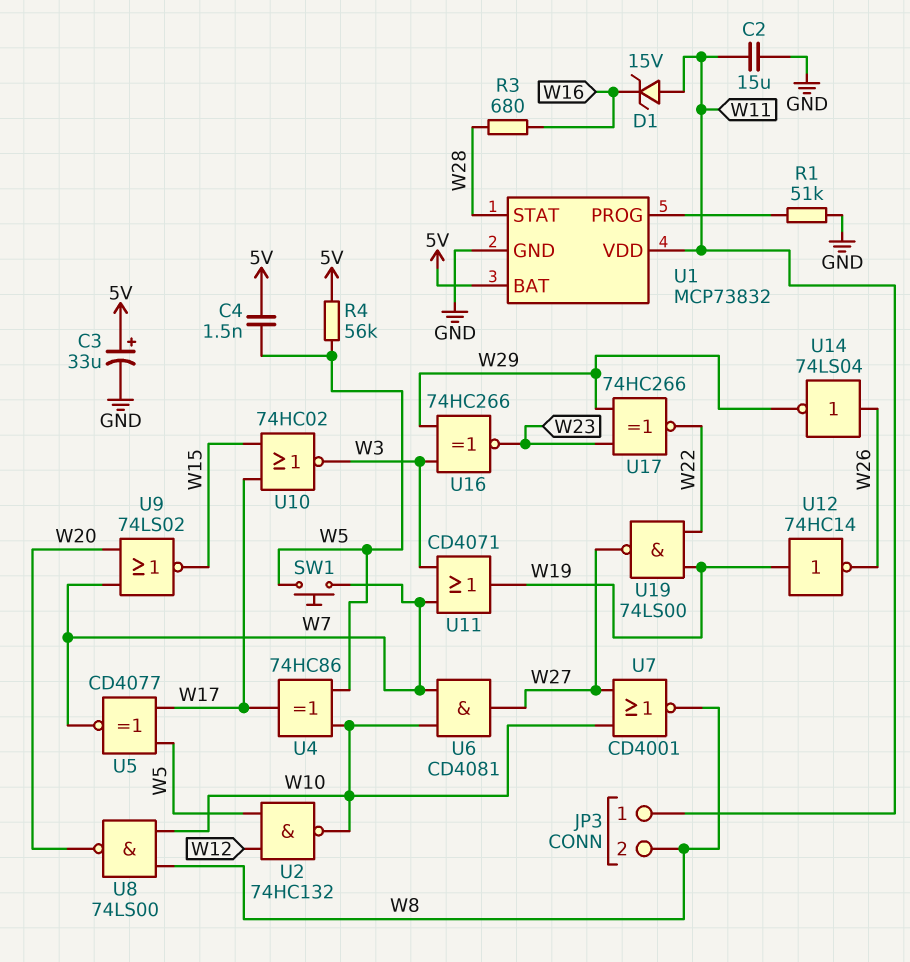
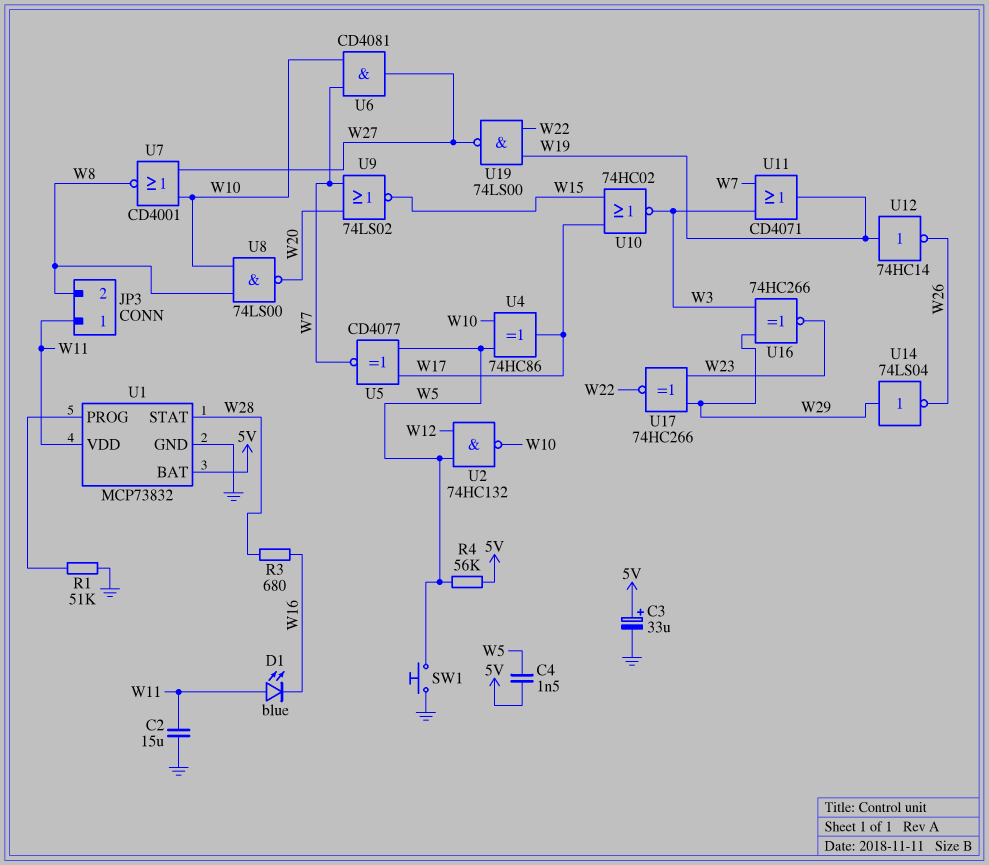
D1: zener 15V (A W11, K W16) -> LED blue (A W11, K W16)
SW1: button (W5, W7) -> button (GND, W5)
U14: NOT 74LS04 (in W26, out W29) -> NOT 74LS04 (in W29, out W26)

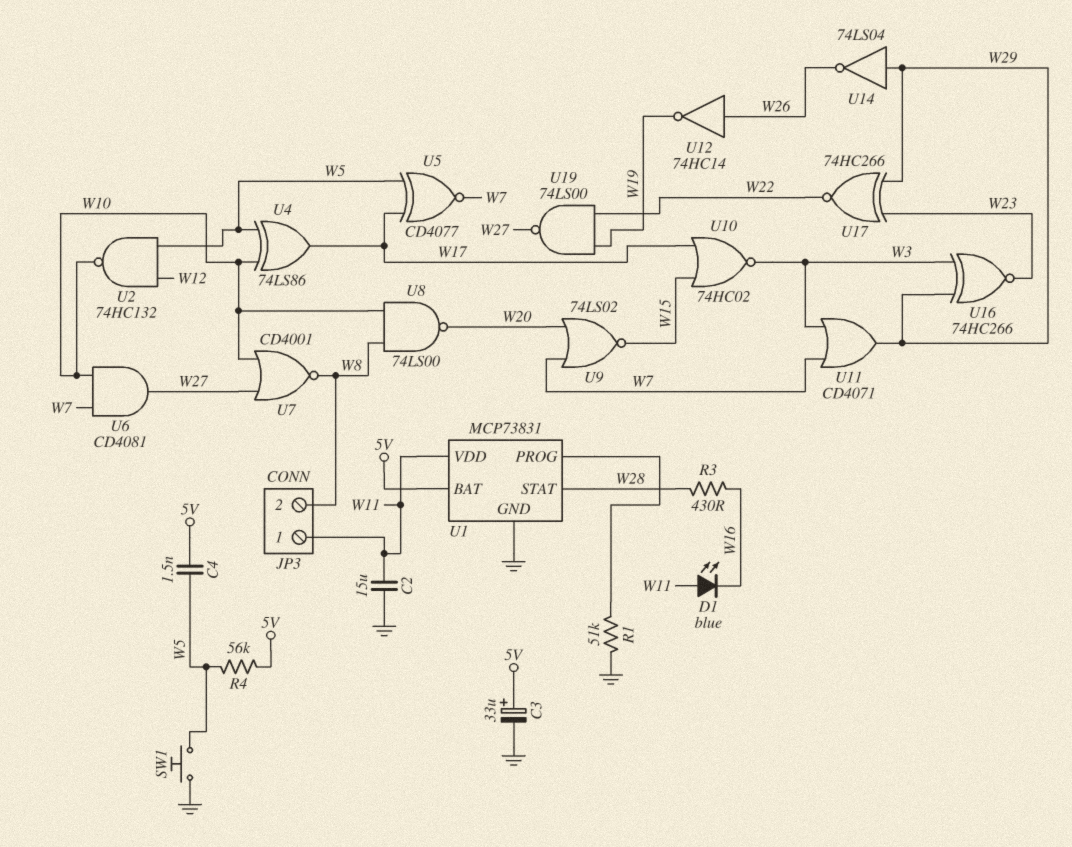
R3: 680 (W16, W28) -> 430 (W16, W28)
U1: MCP73832 -> MCP73831
U4: XOR 74HC86 (in W5, in W10, out W17) -> XOR 74LS86 (in W5, in W10, out W17)
U11: OR CD4071 (in W3, in W7, out W19) -> OR CD4071 (in W3, in W7, out W29)
U12: NOT 74HC14 (in W19, out W26) -> NOT 74HC14 (in W26, out W19)

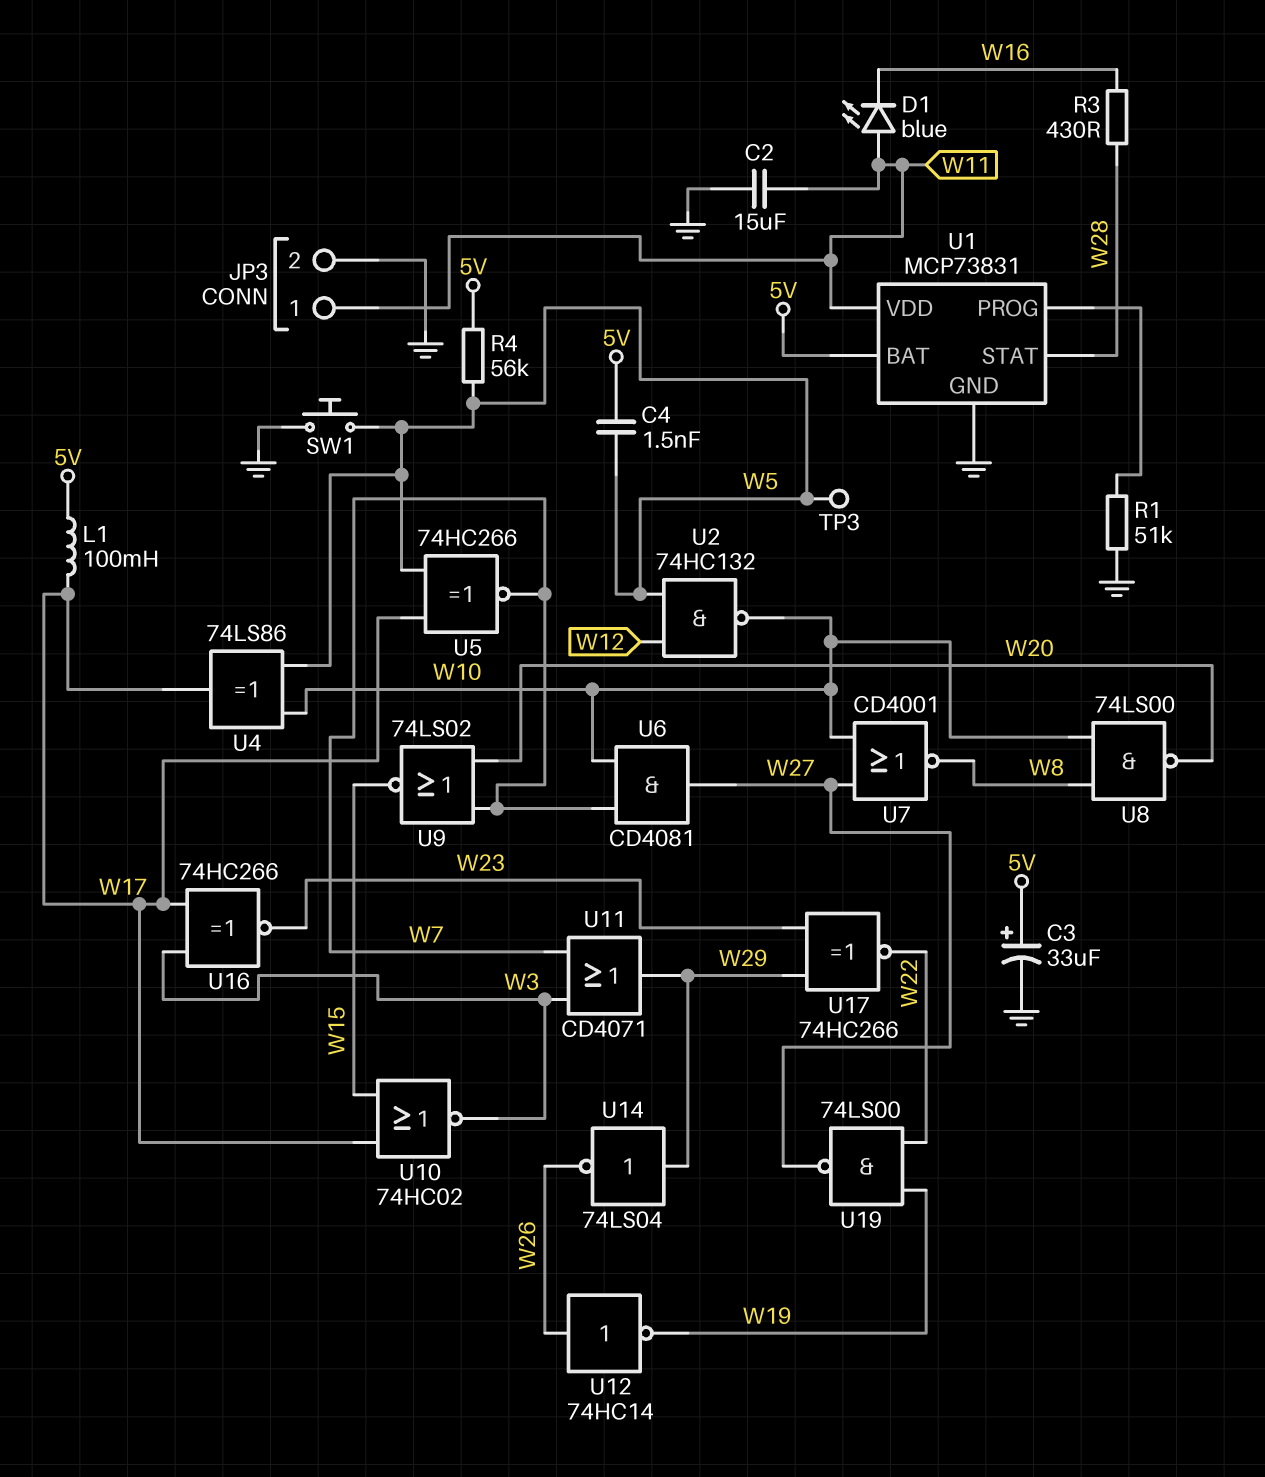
JP3 pin 2: W8 -> GND
L1: none -> 100mH (5V, W17)
TP3: none -> test point (W5)
U5: XNOR CD4077 (in W5, in W17, out W7) -> XNOR 74HC266 (in W5, in W17, out W7)
U16: XNOR 74HC266 (in W3, in W29, out W23) -> XNOR 74HC266 (in W3, in W17, out W23)

